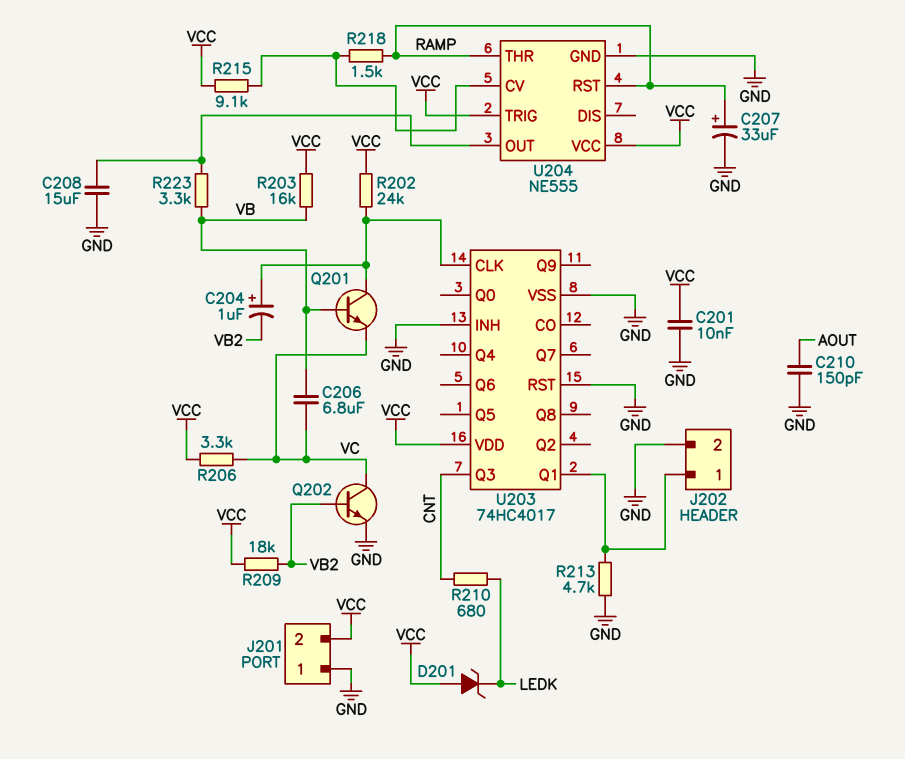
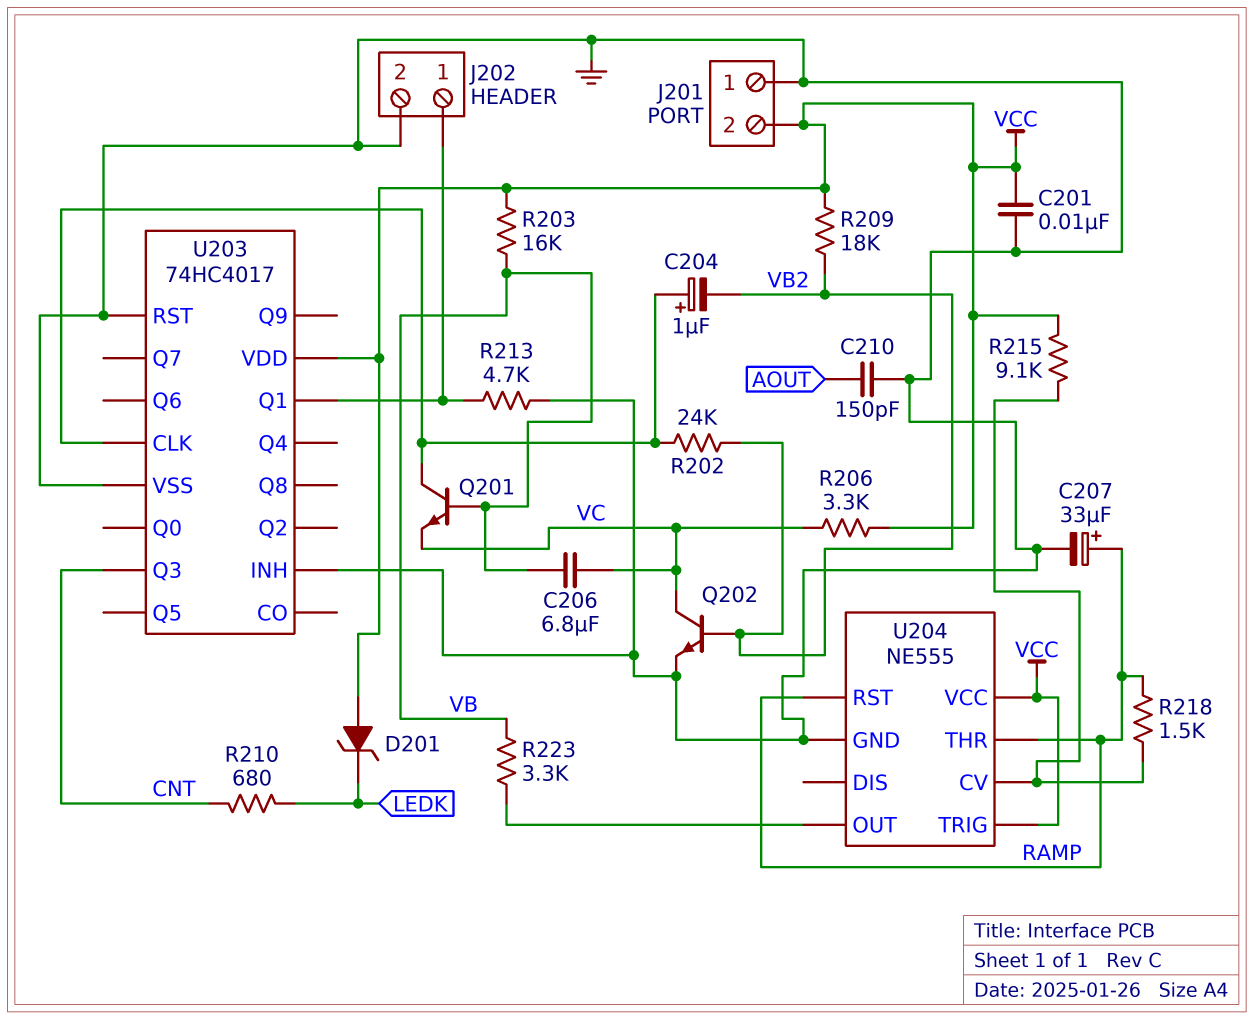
C208: 15uF (GND, U204/OUT) -> none
R202: 24k (U203/CLK, VCC) -> 24k (U203/CLK, VB2)

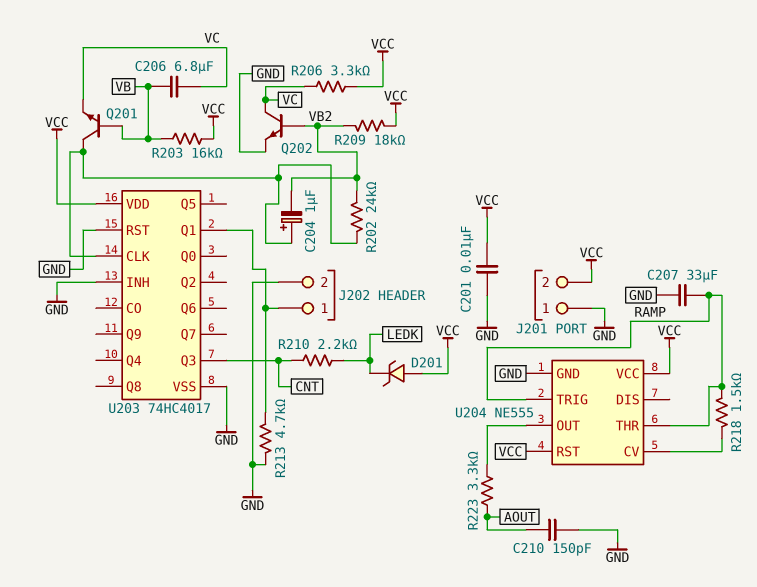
C207: 33uF (plus RAMP, minus GND) -> 33uF (GND, RAMP)
R210: 680 (CNT, LEDK) -> 2.2k (CNT, LEDK)
R215: 9.1k (U204/CV, VCC) -> none
R223: 3.3k (U204/OUT, VB) -> 3.3k (AOUT, U204/OUT)
U204 pin RST: RAMP -> VCC
U204 pin TRIG: VCC -> RAMP

